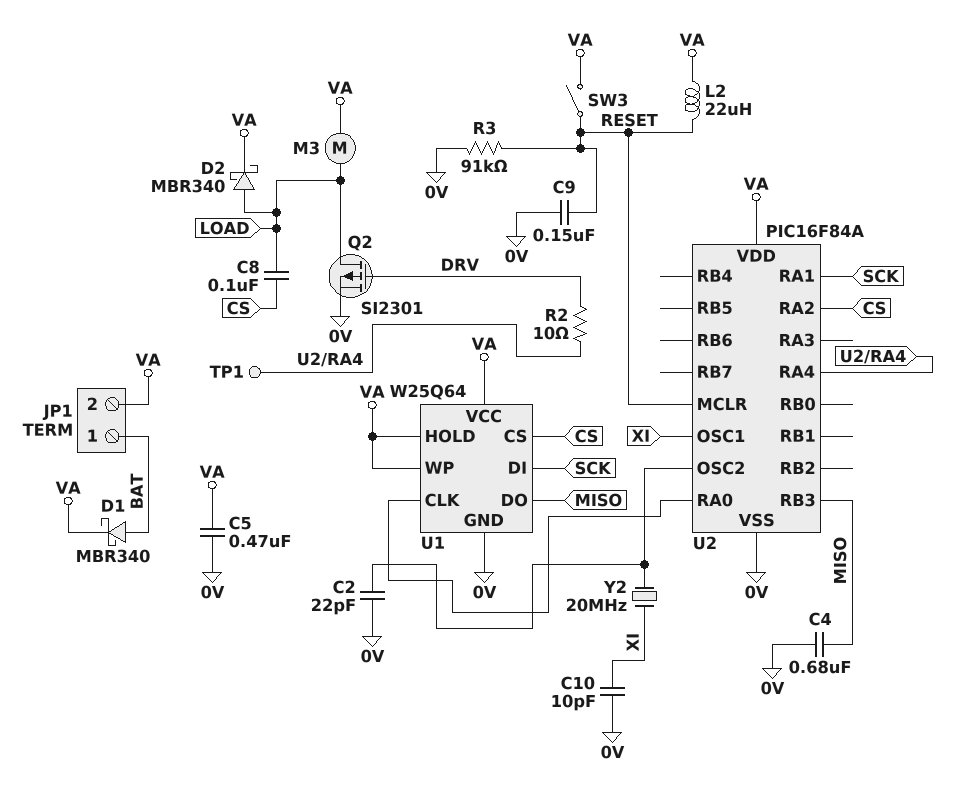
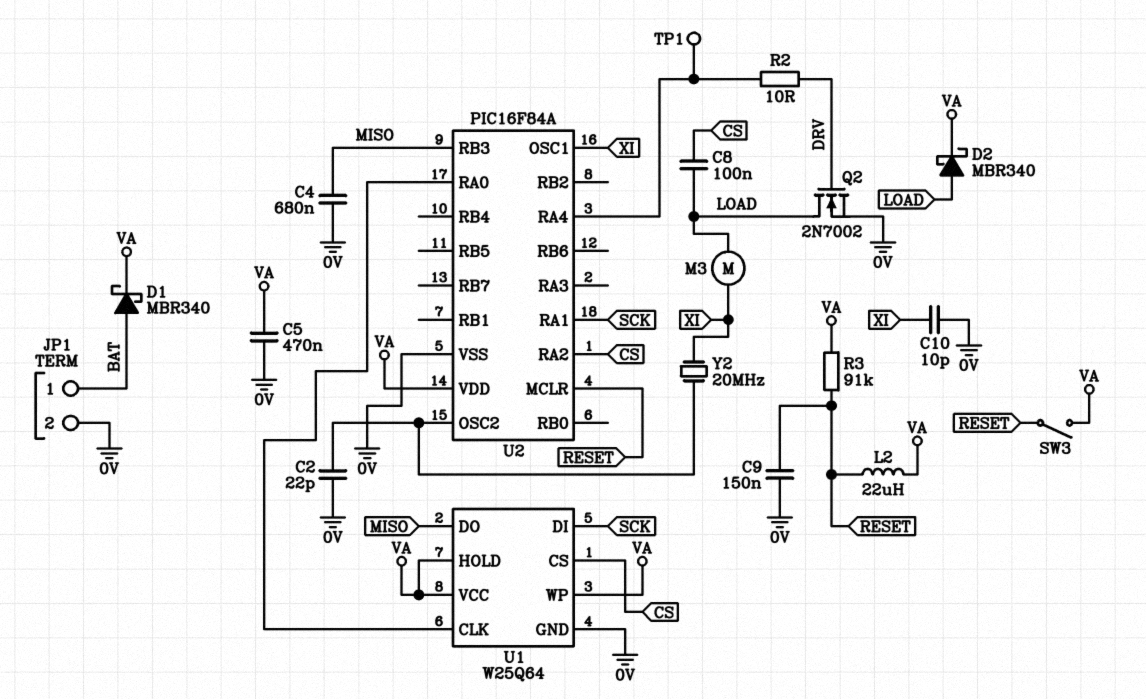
JP1 pin 2: VA -> 0V
M3: motor (LOAD, VA) -> motor (LOAD, XI)
Q2: PMOS SI2301 (G DRV, D LOAD, S 0V) -> NMOS 2N7002 (G DRV, D LOAD, S 0V)
R3: 91k (0V, RESET) -> 91k (RESET, VA)

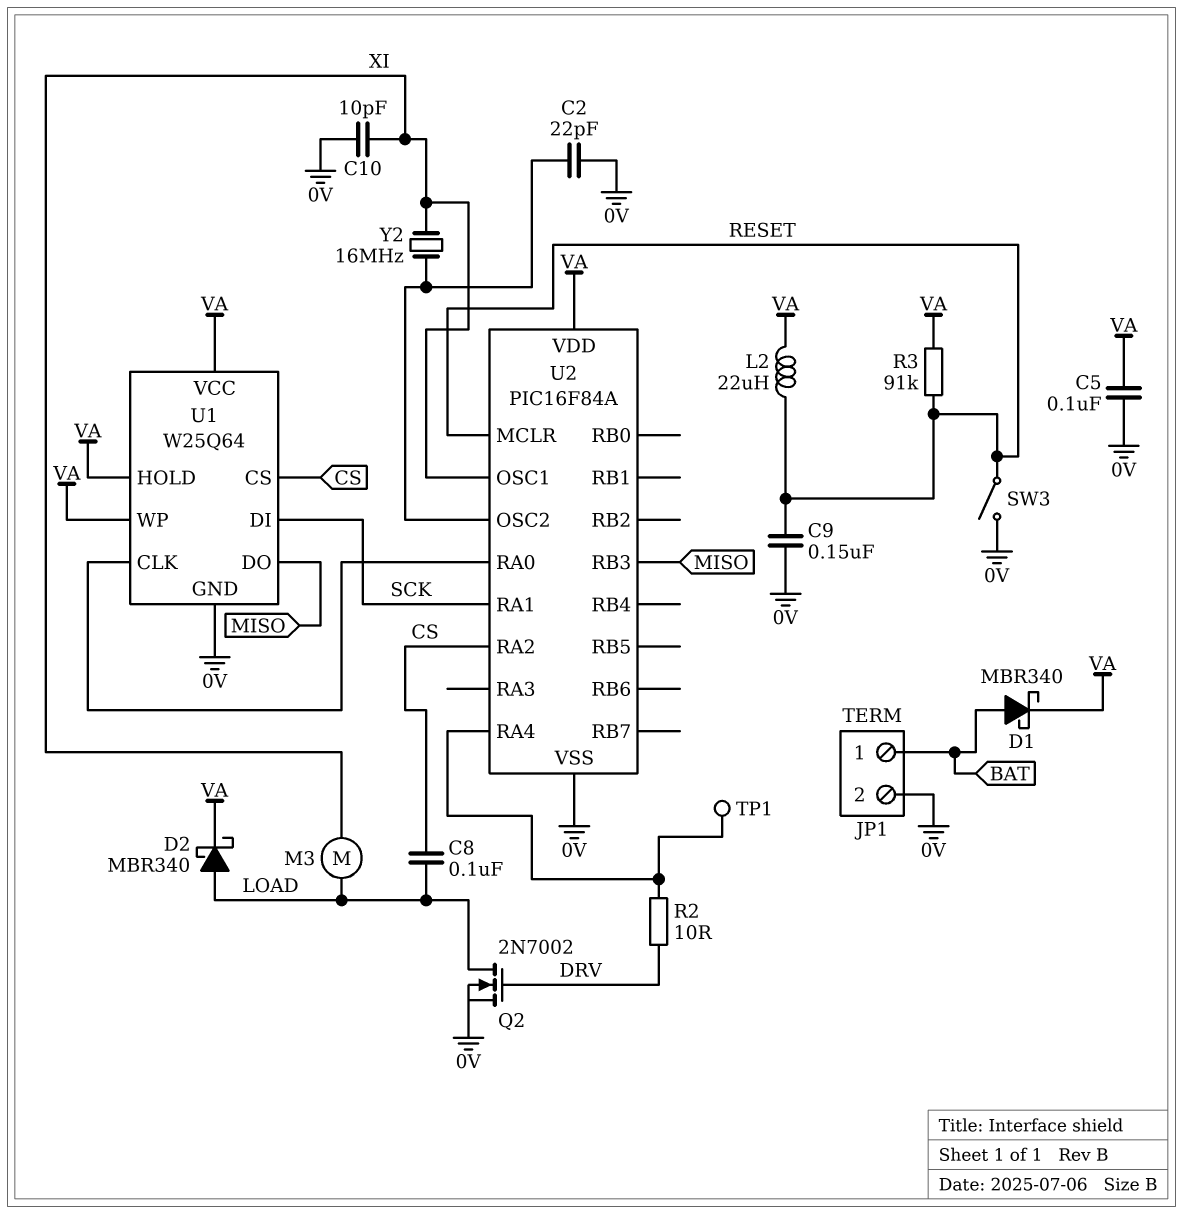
C4: 680nF (0V, MISO) -> none
C5: 470nF (0V, VA) -> 100nF (0V, VA)
SW3: switch (RESET, VA) -> switch (0V, RESET)
Y2: 20MHz (U2/OSC2, XI) -> 16MHz (U2/OSC2, XI)

